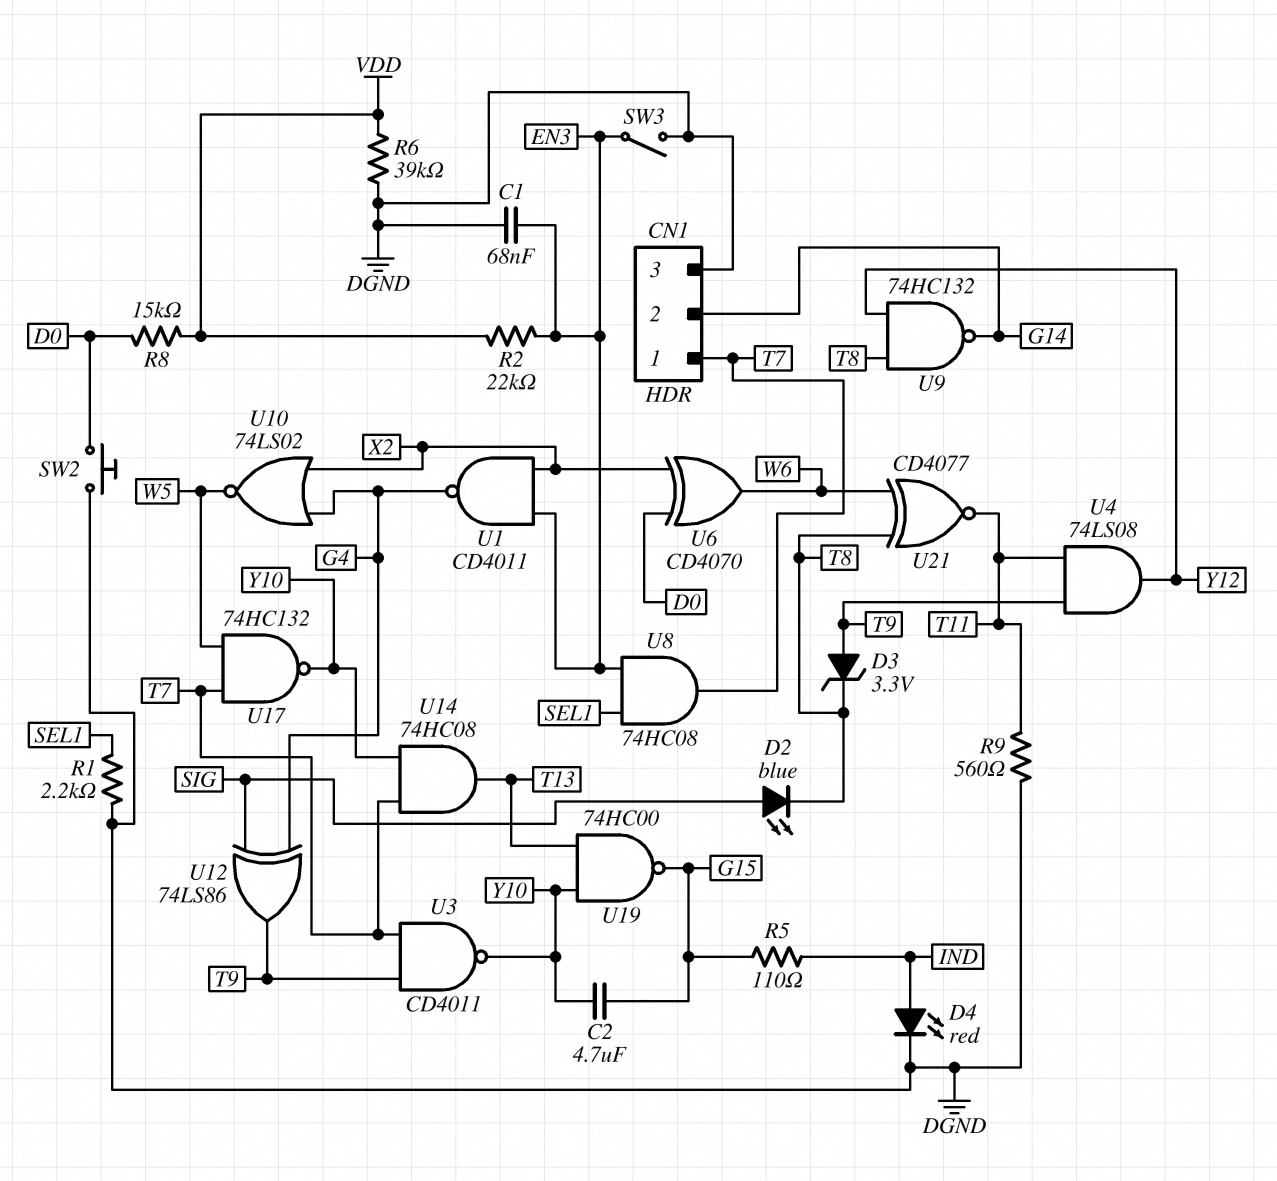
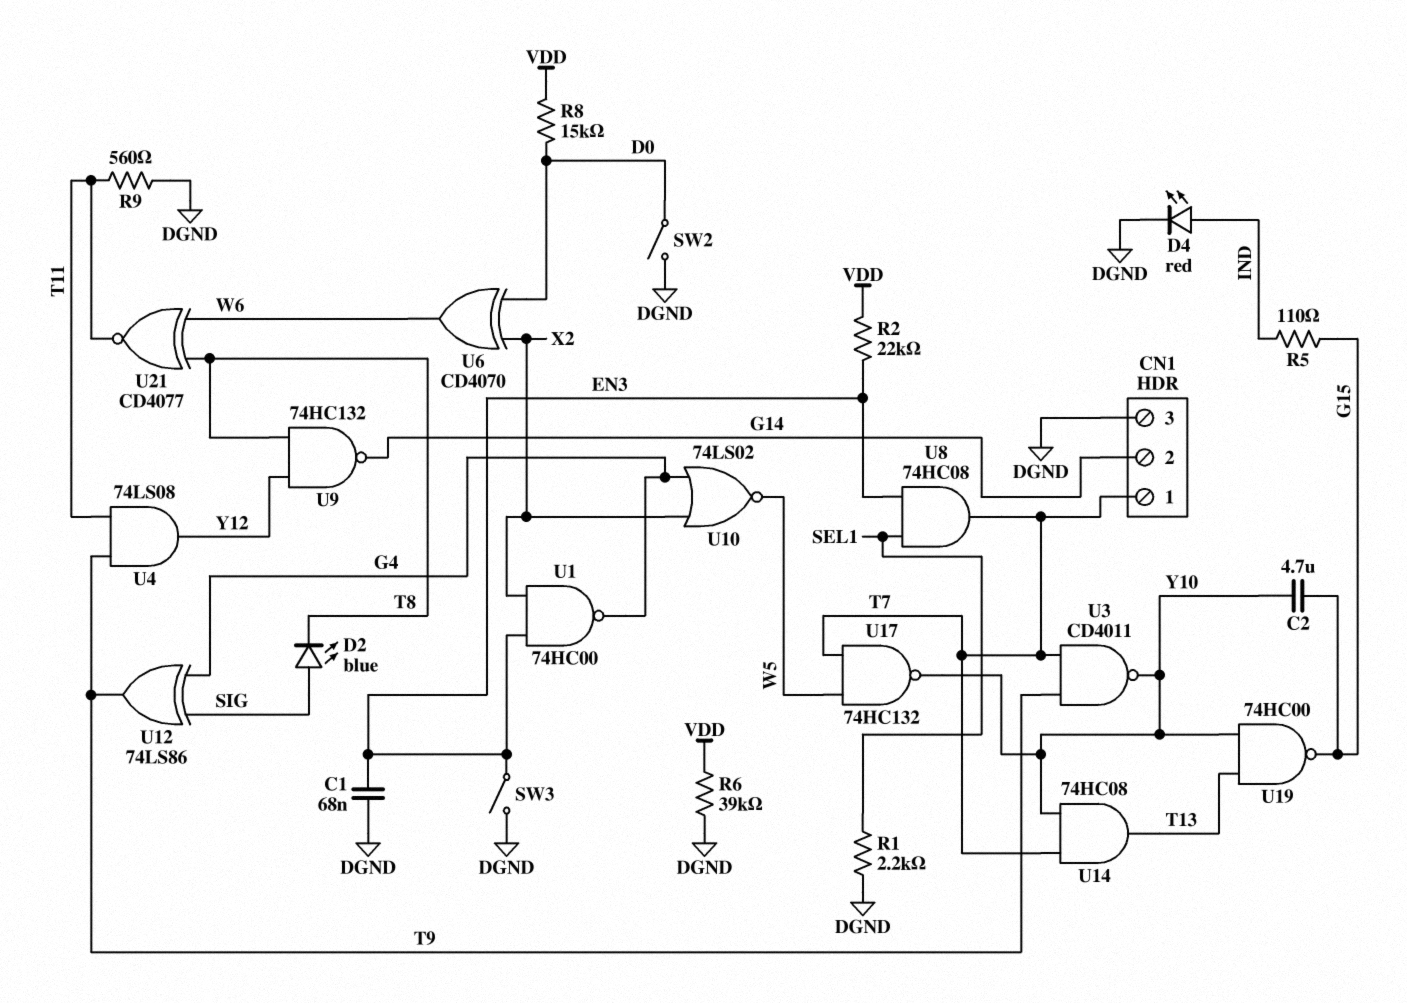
D3: zener 3.3V (A T9, K T8) -> none
SW2: button (D0, DGND) -> switch (D0, DGND)
U1: NAND CD4011 (in EN3, in X2, out G4) -> NAND 74HC00 (in EN3, in X2, out G4)

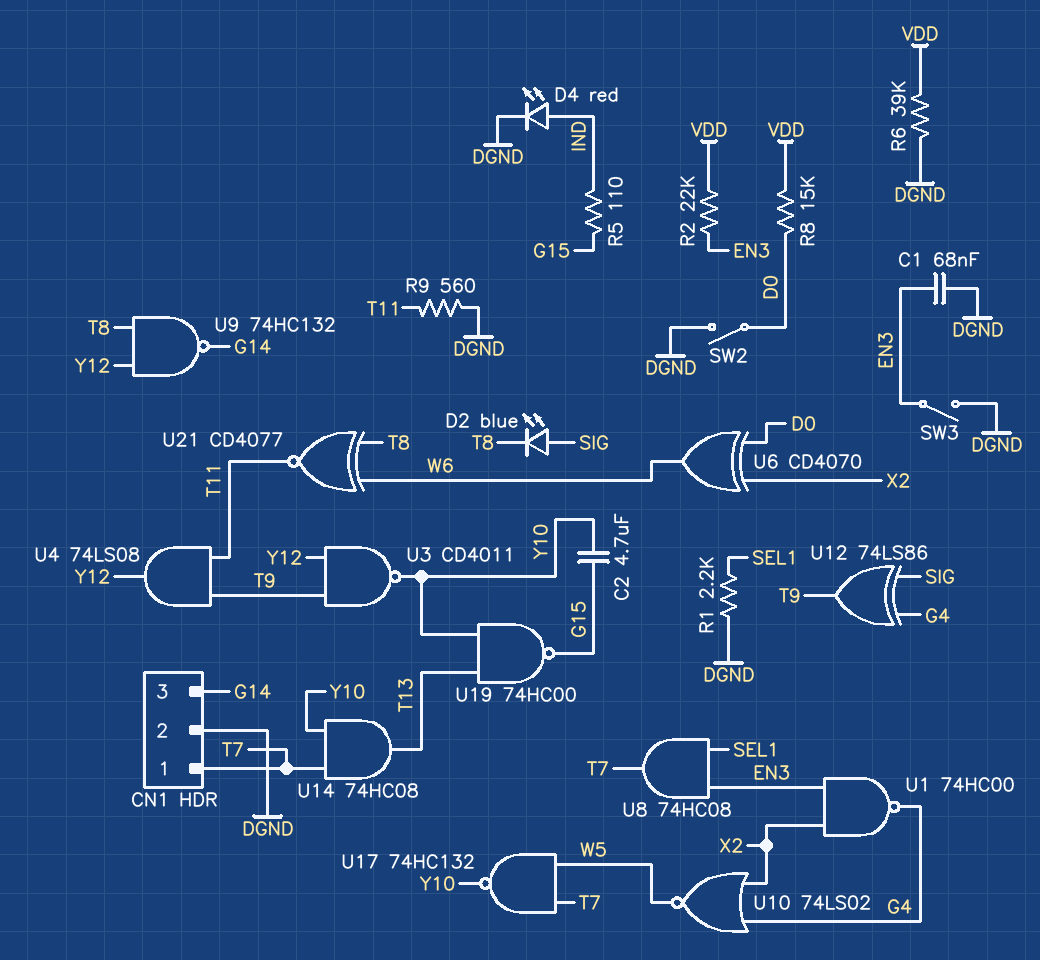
CN1 pin 2: G14 -> DGND
CN1 pin 3: DGND -> G14
U3: NAND CD4011 (in T7, in T9, out Y10) -> NAND CD4011 (in T9, in Y12, out Y10)

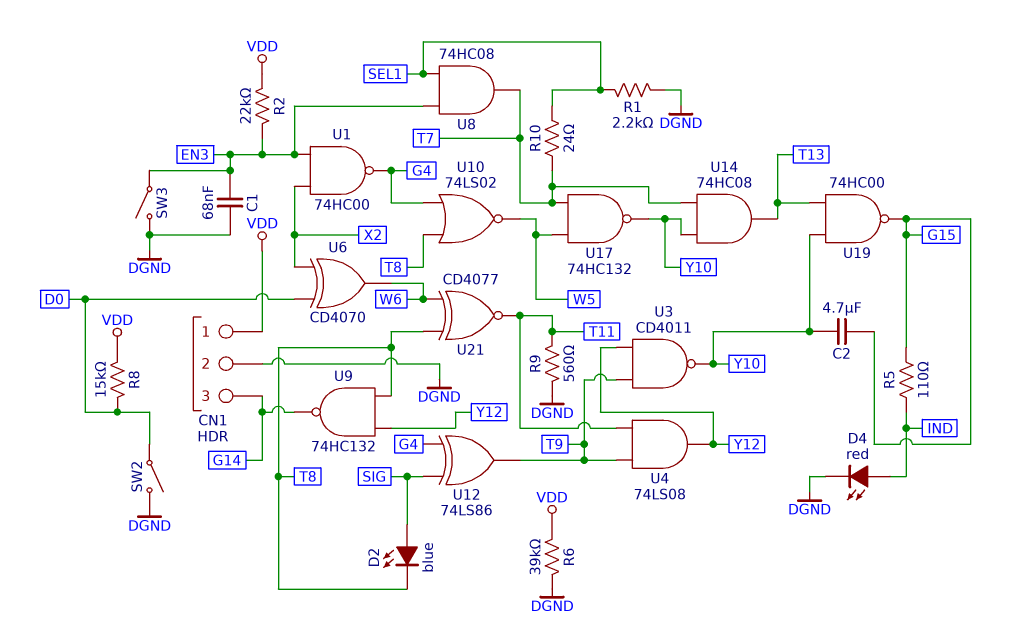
CN1 pin 1: T7 -> VDD
R10: none -> 24 (SEL1, T7)
U10: NOR 74LS02 (in G4, in X2, out W5) -> NOR 74LS02 (in G4, in T8, out W5)

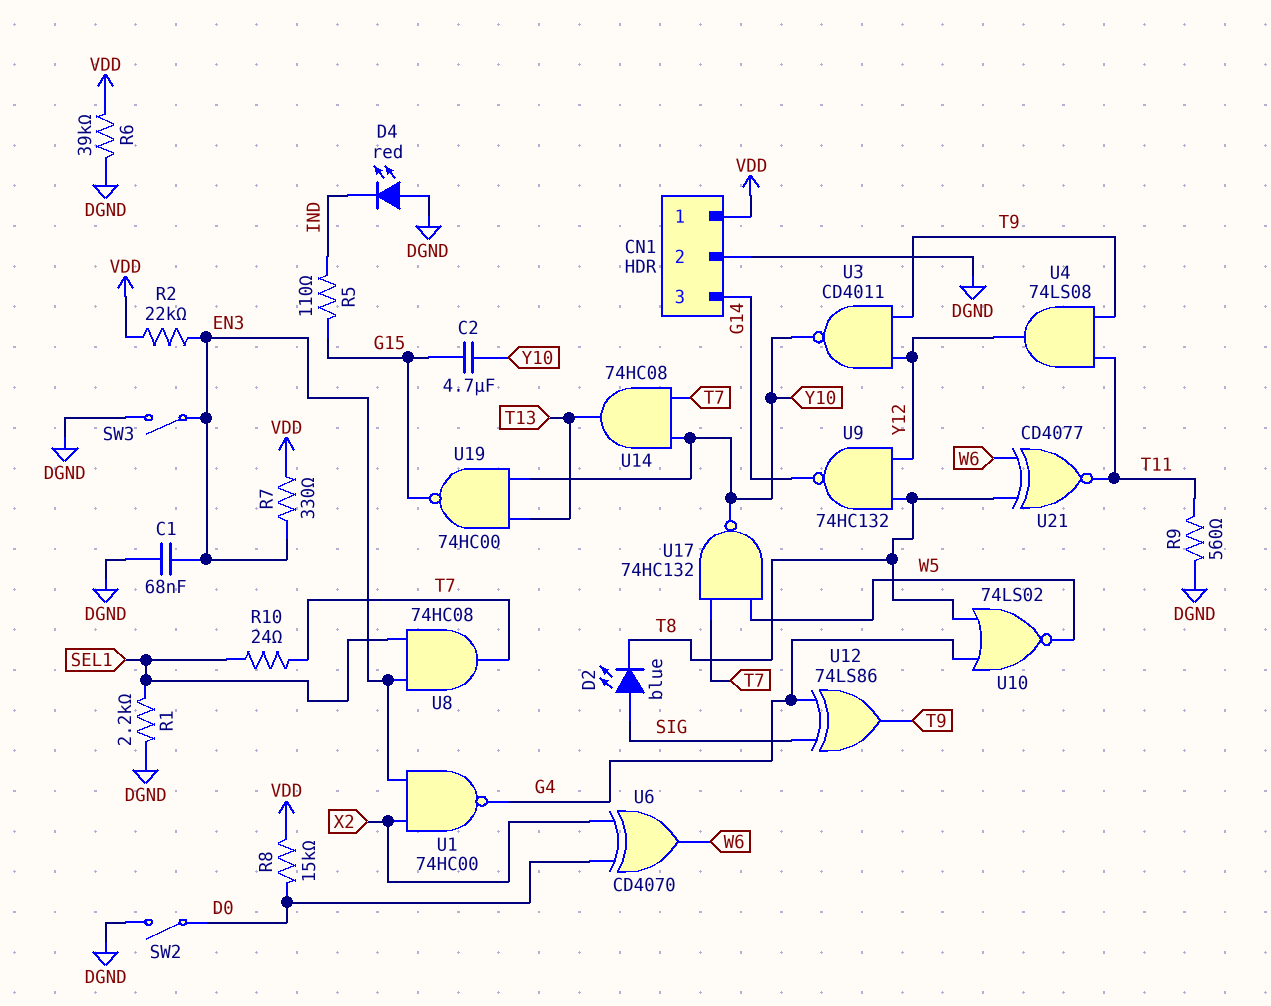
D4: LED red (A IND, K DGND) -> LED red (A DGND, K IND)
R7: none -> 330 (EN3, VDD)

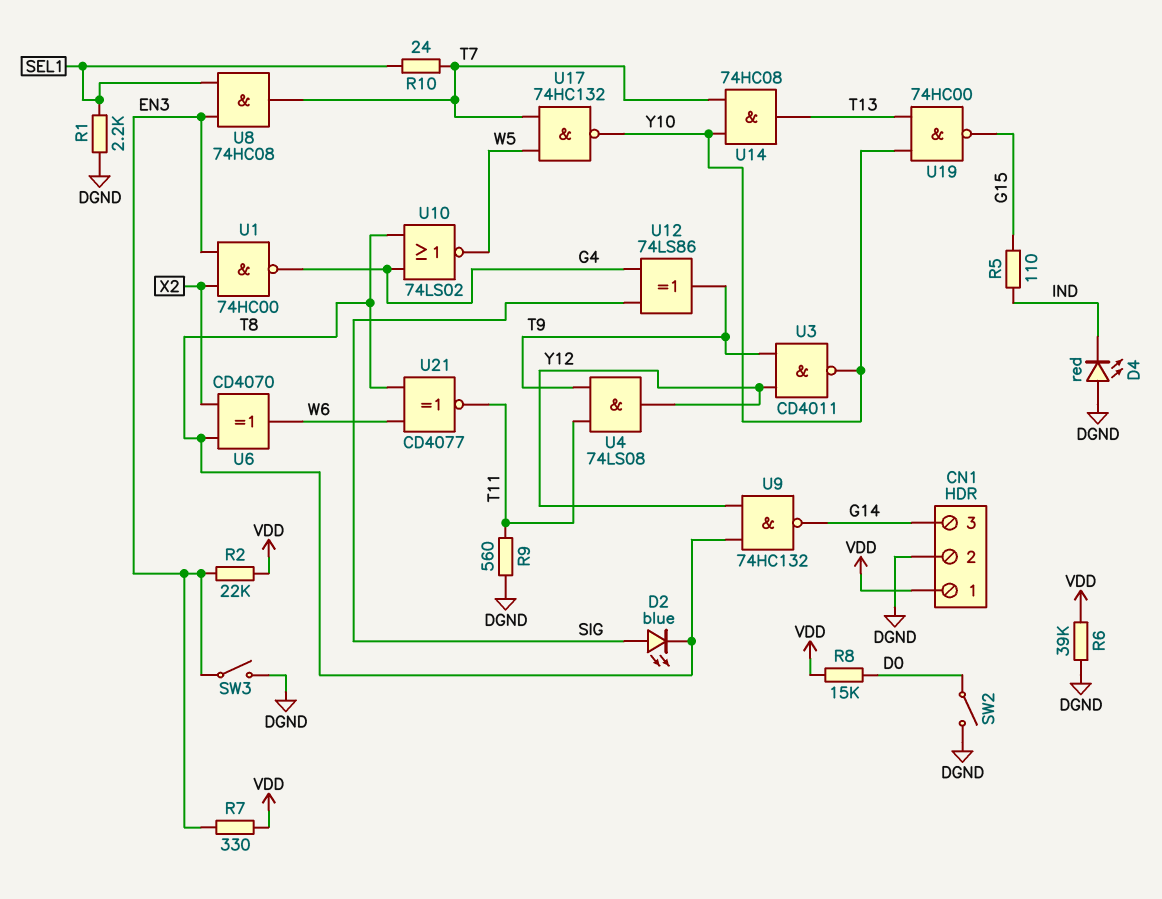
C1: 68nF (DGND, EN3) -> none
C2: 4.7uF (G15, Y10) -> none
U6: XOR CD4070 (in D0, in X2, out W6) -> XOR CD4070 (in T8, in X2, out W6)

